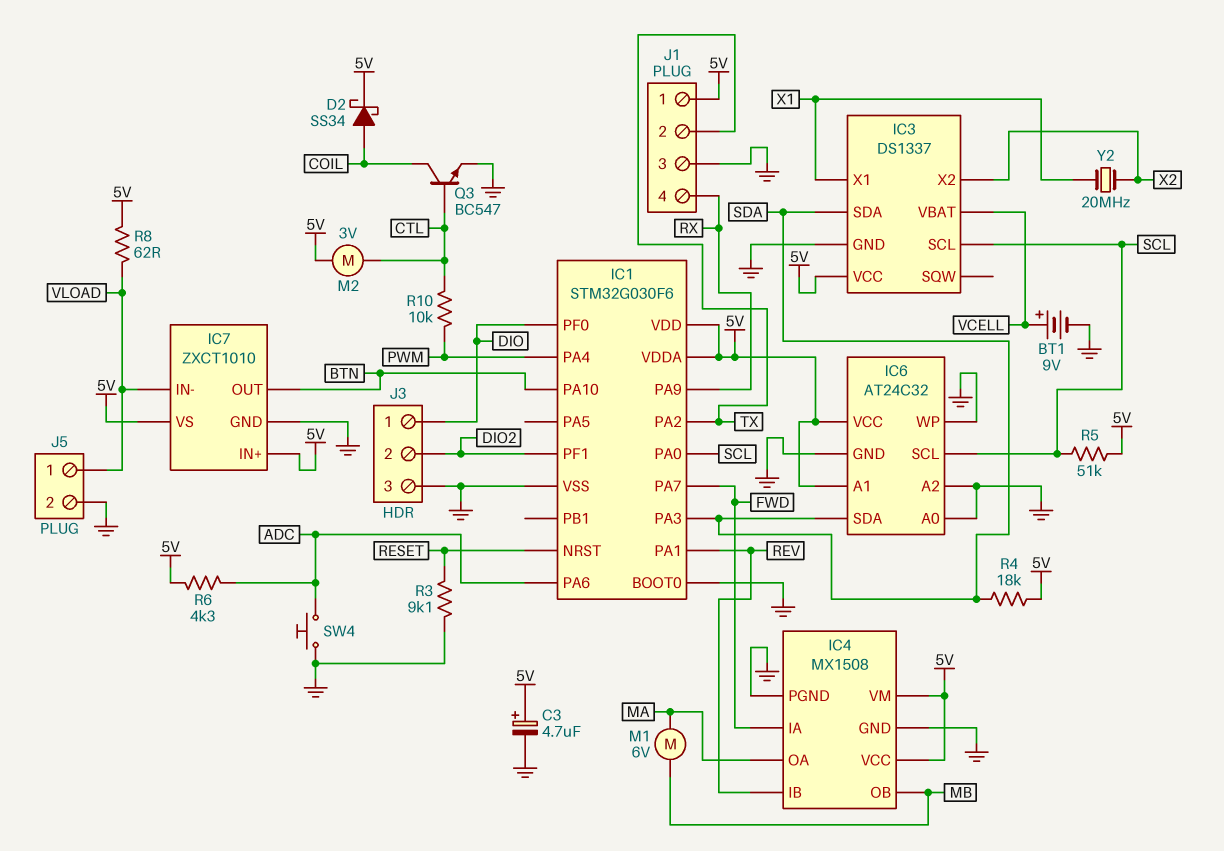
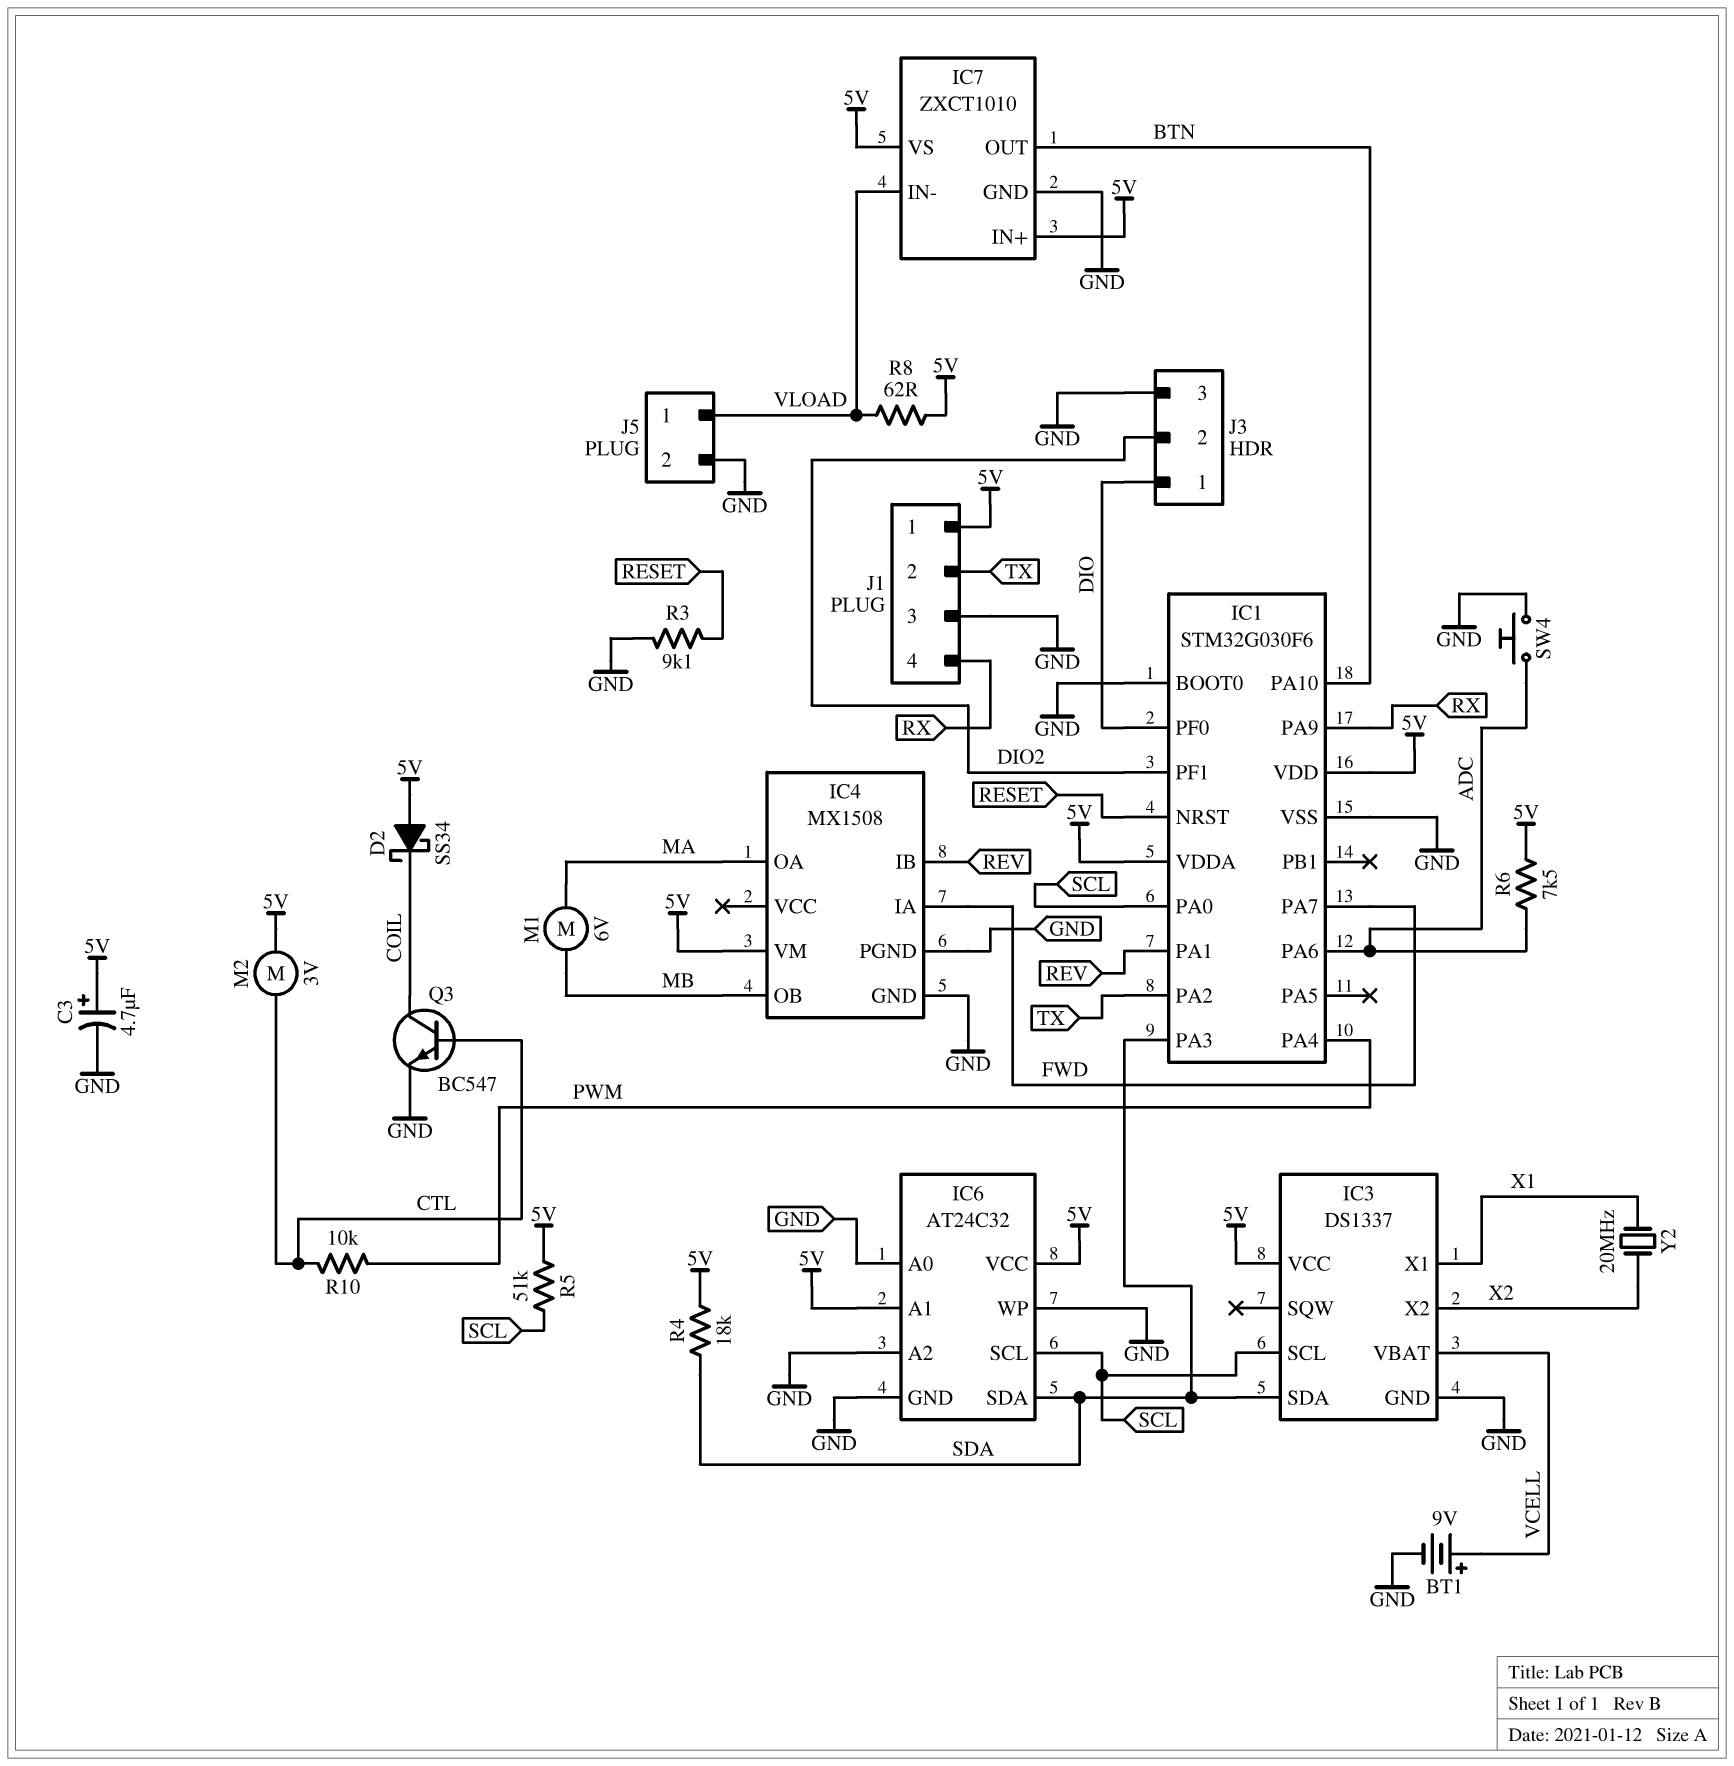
D2: schottky SS34 (A COIL, K 5V) -> schottky SS34 (A 5V, K COIL)
IC4 pin VCC: 5V -> none
R6: 4.3k (5V, ADC) -> 7.5k (5V, ADC)

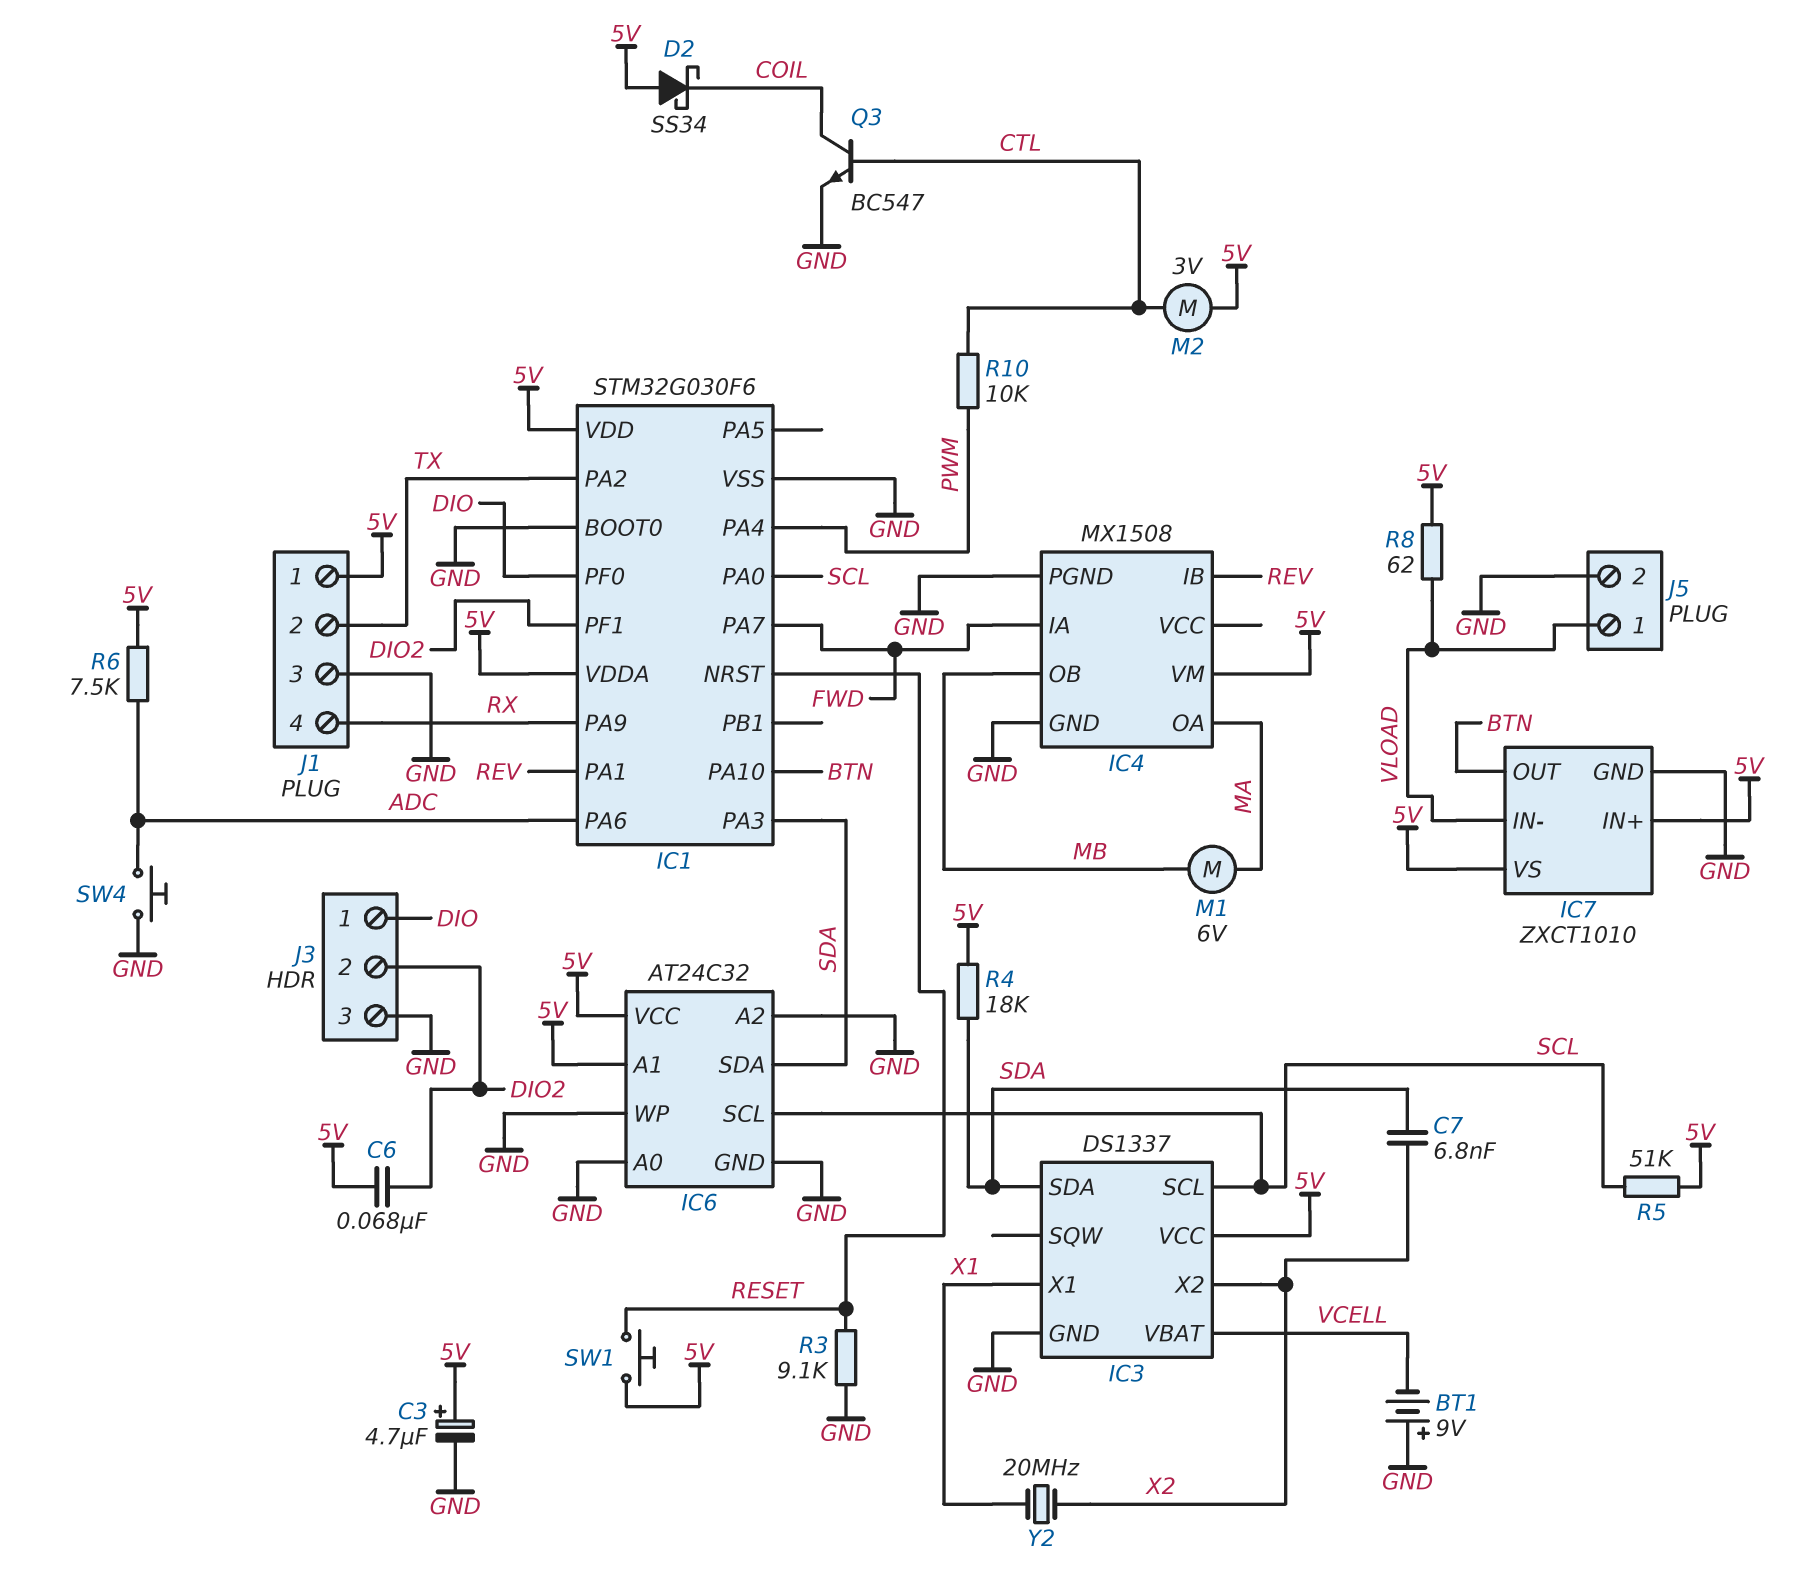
BT1: 9V (plus VCELL, minus GND) -> 9V (plus GND, minus VCELL)
C6: none -> 68nF (5V, DIO2)
C7: none -> 6.8nF (SDA, X2)
SW1: none -> button (5V, RESET)

